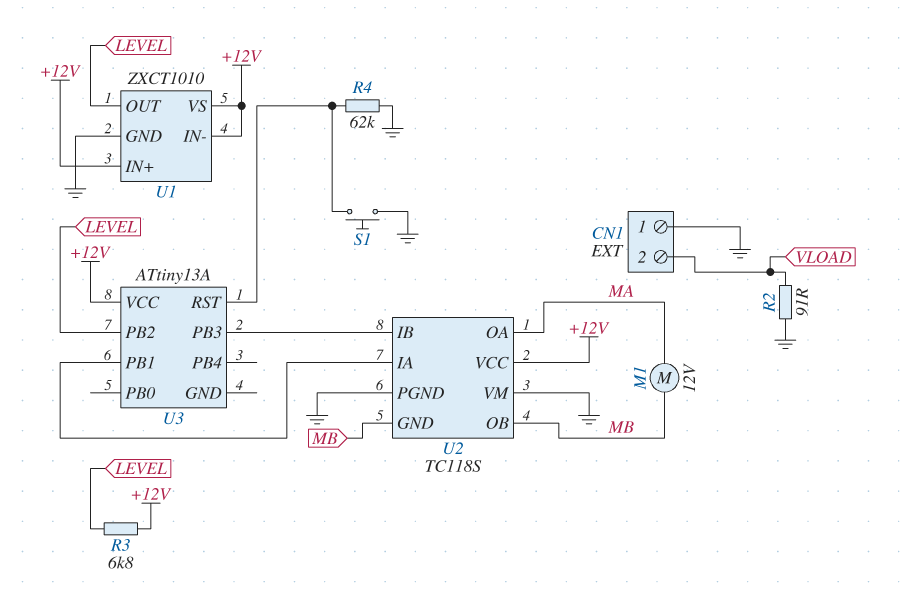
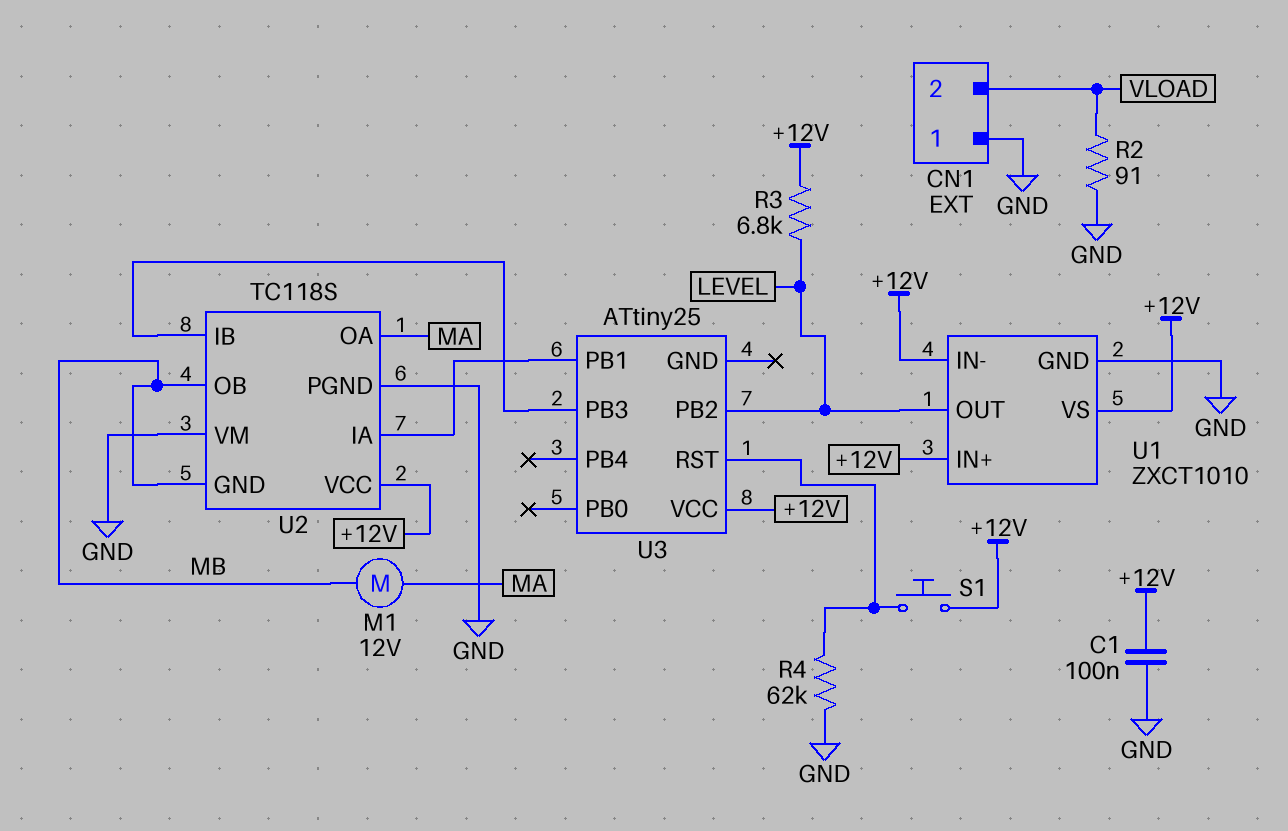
C1: none -> 100nF (+12V, GND)
S1: button (GND, U3/RST) -> button (+12V, U3/RST)
U3: ATtiny13A -> ATtiny25

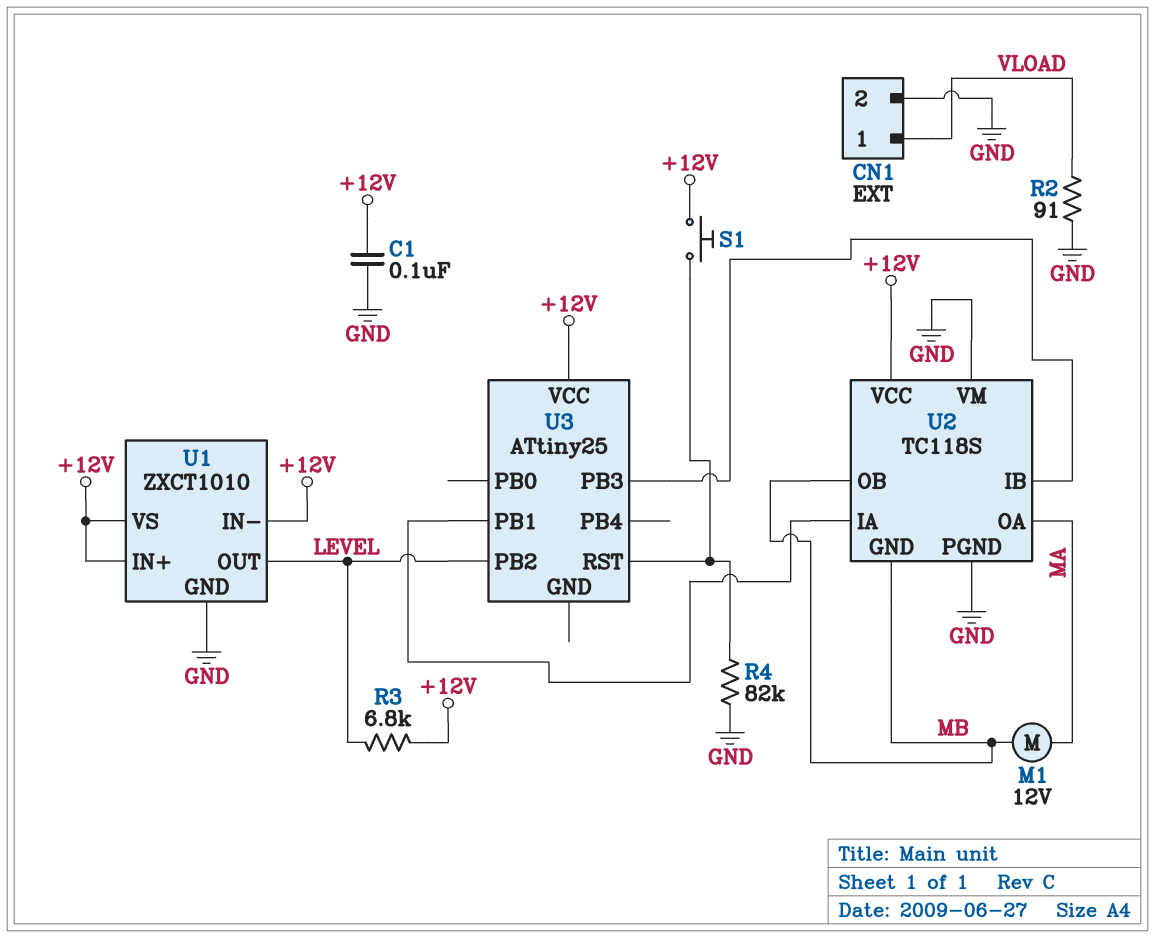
CN1 pin 1: GND -> VLOAD
CN1 pin 2: VLOAD -> GND
R4: 62k (GND, U3/RST) -> 82k (GND, U3/RST)

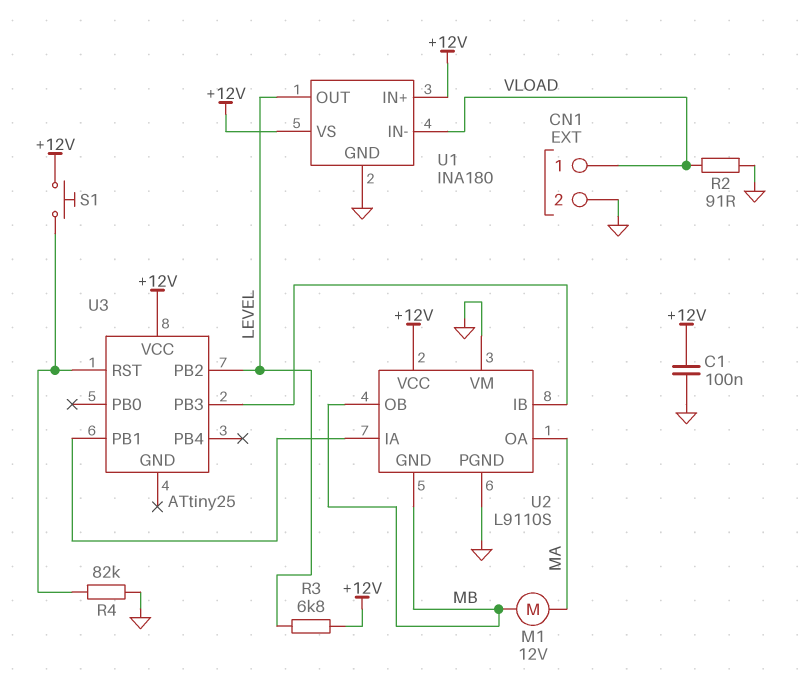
U1: ZXCT1010 -> INA180
U1 pin IN-: +12V -> VLOAD
U2: TC118S -> L9110S

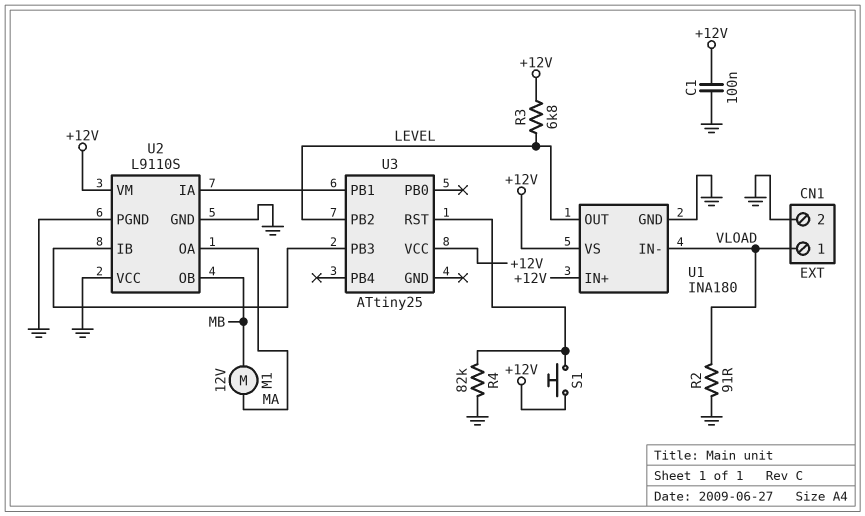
U2 pin GND: MB -> GND
U2 pin VCC: +12V -> GND
U2 pin VM: GND -> +12V

